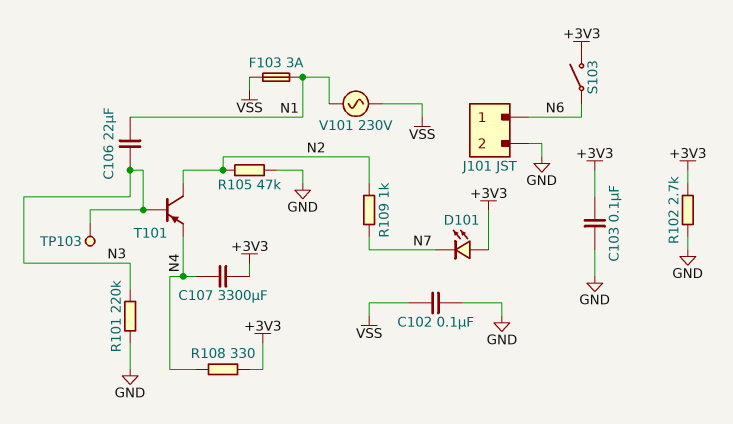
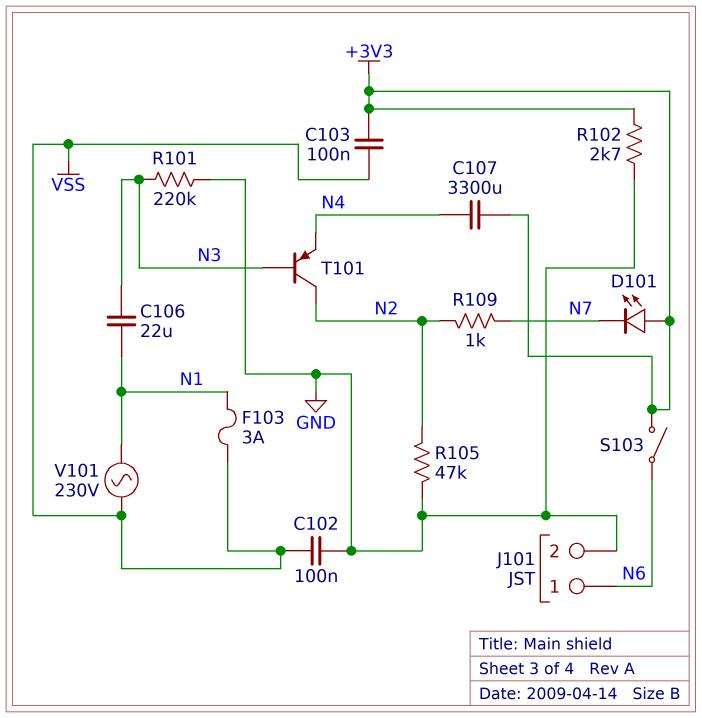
C103: 100nF (+3V3, GND) -> 100nF (+3V3, VSS)
R108: 330 (+3V3, N4) -> none
TP103: test point (N3) -> none

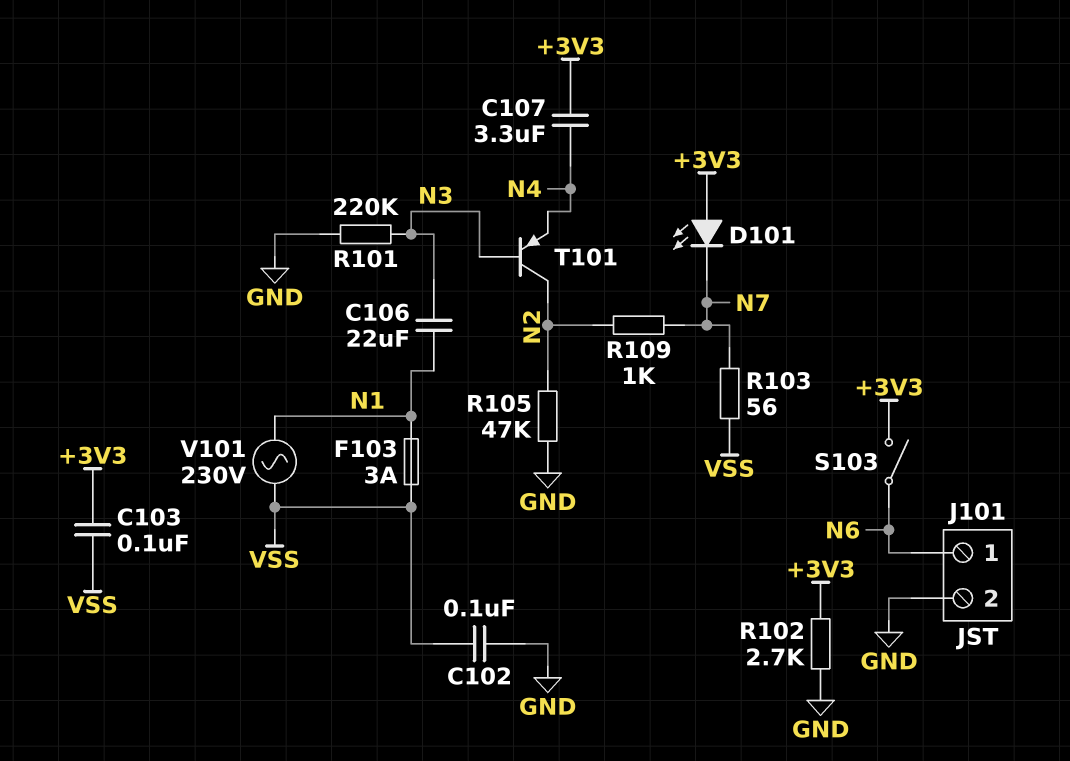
C107: 3300uF (+3V3, N4) -> 3.3uF (+3V3, N4)
R103: none -> 56 (N7, VSS)

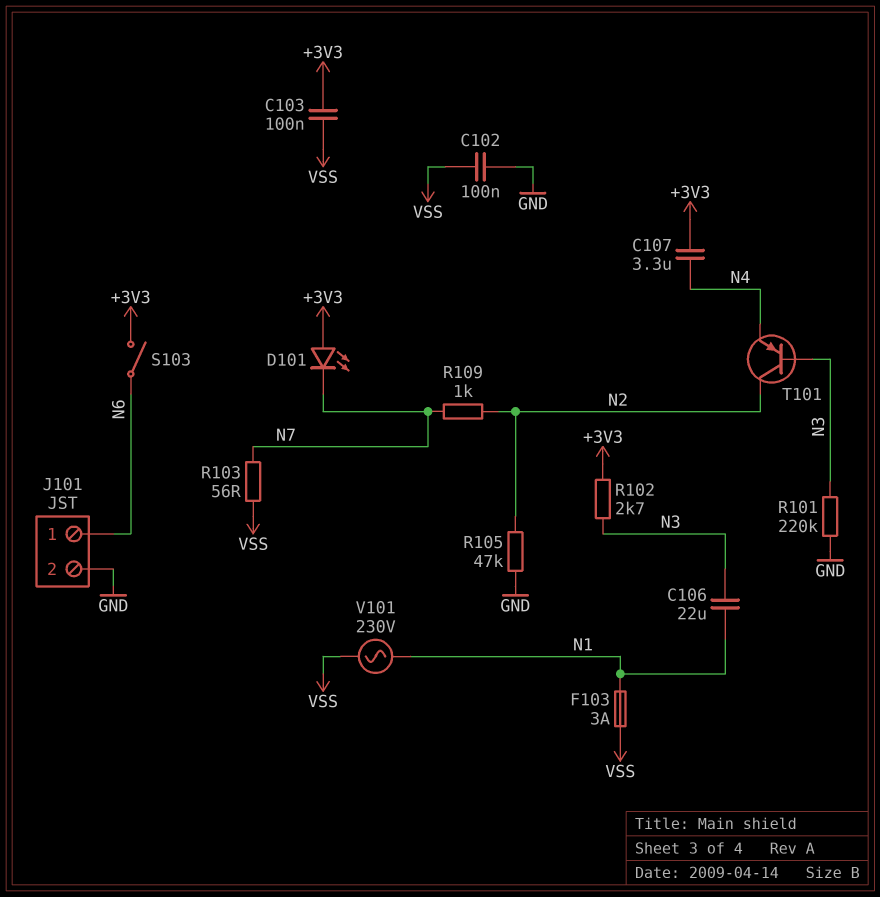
R102: 2.7k (+3V3, GND) -> 2.7k (+3V3, N3)

